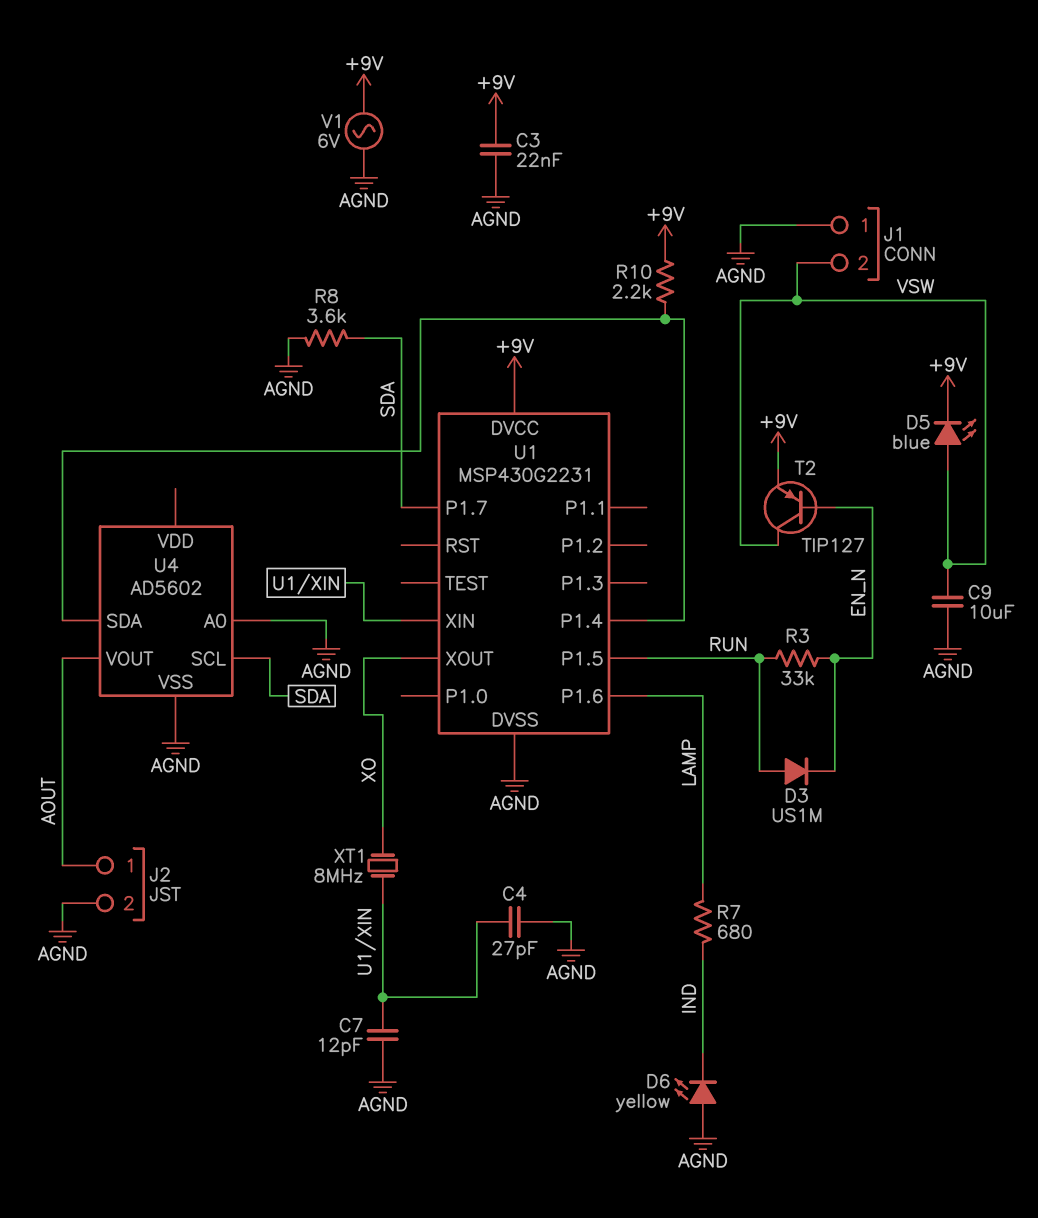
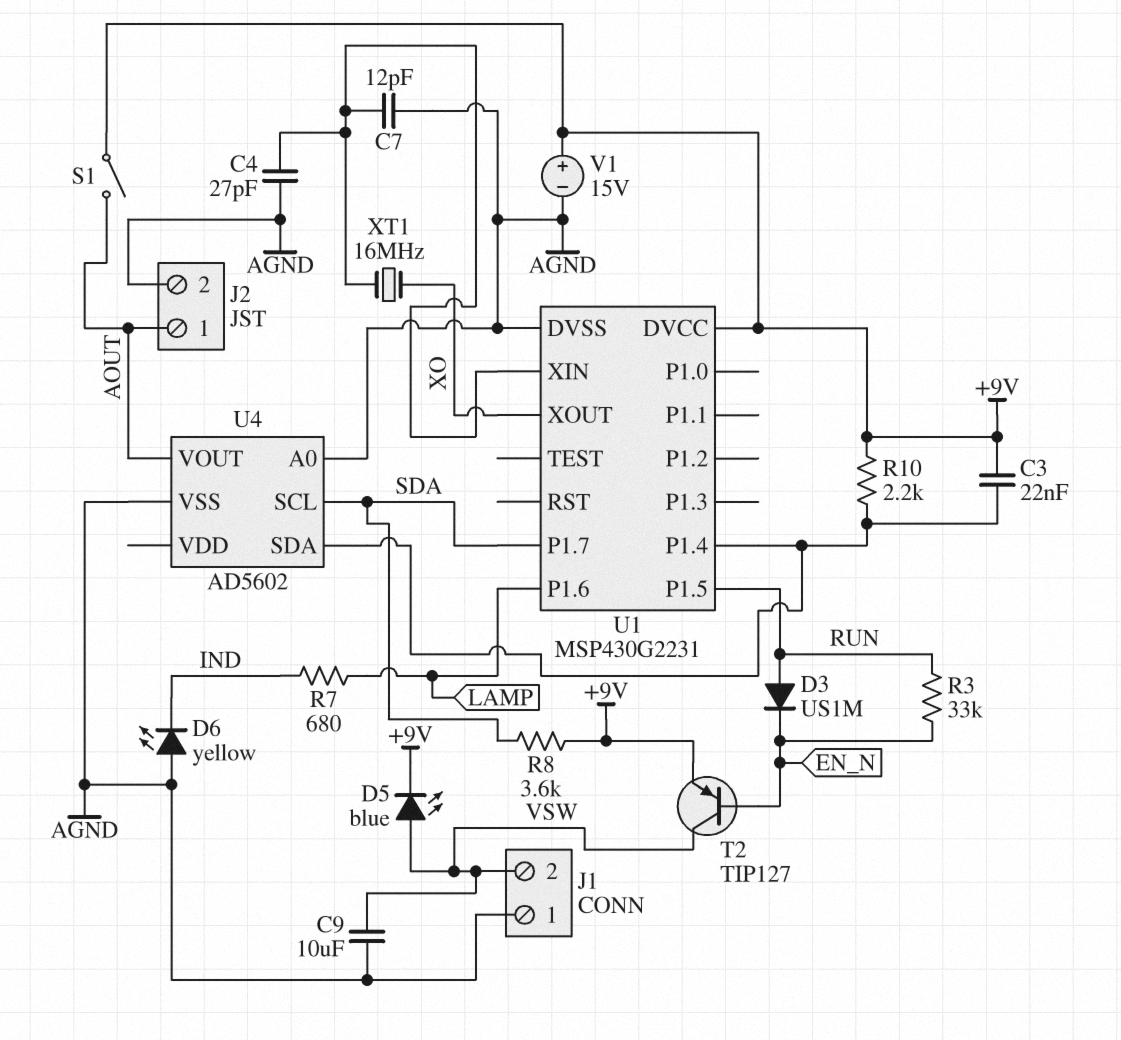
C3: 22nF (+9V, AGND) -> 22nF (+9V, U1/P1.4)
R8: 3.6k (AGND, SDA) -> 3.6k (+9V, SDA)
S1: none -> switch (+9V, AOUT)
V1: AC 6V (+9V, AGND) -> 15V (plus +9V, minus AGND)
XT1: 8MHz (U1/XIN, XO) -> 16MHz (U1/XIN, XO)

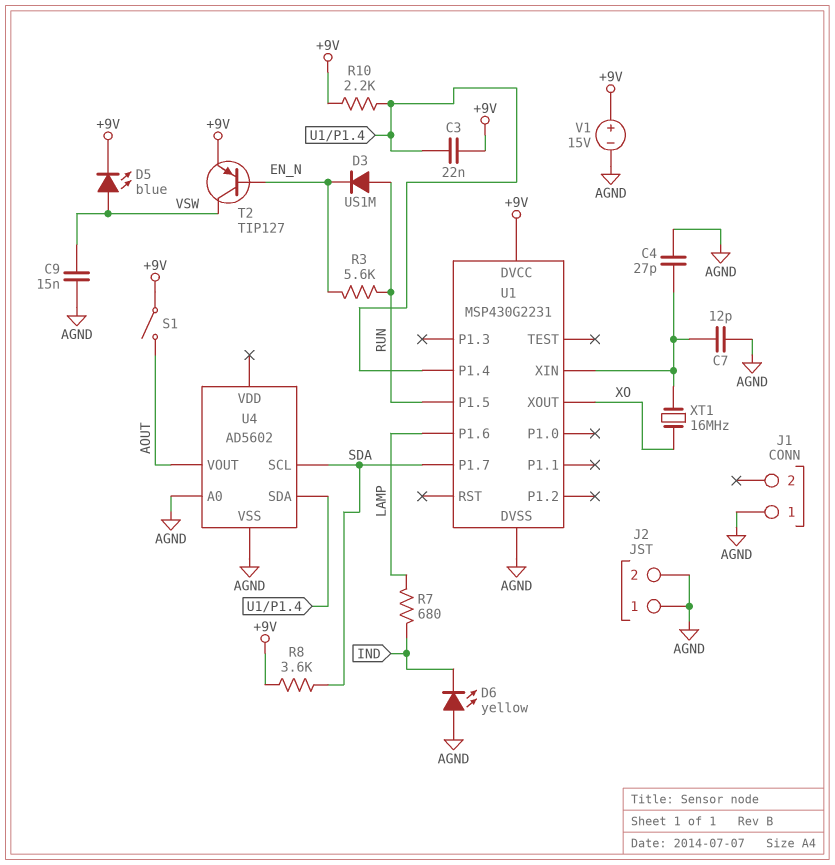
C9: 10uF (AGND, VSW) -> 15nF (AGND, VSW)
J1 pin 2: VSW -> none
J2 pin 1: AOUT -> AGND
R3: 33k (EN_N, RUN) -> 5.6k (EN_N, RUN)

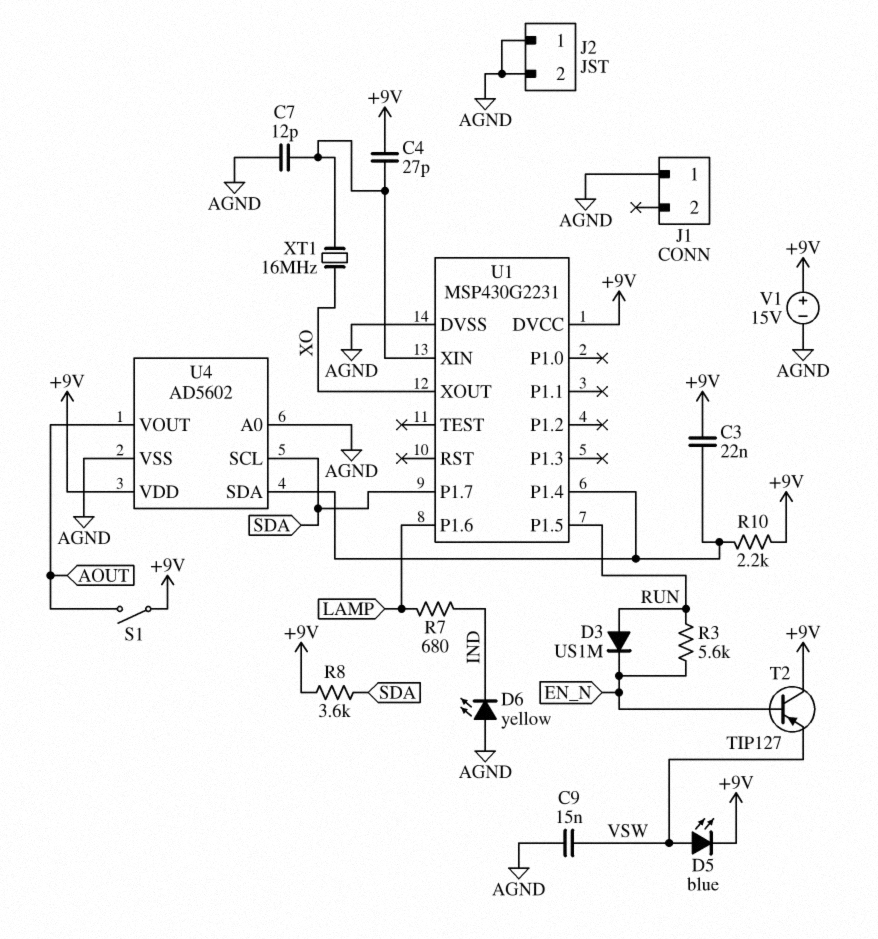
C4: 27pF (AGND, U1/XIN) -> 27pF (+9V, U1/XIN)
T2: PNP TIP127 (B EN_N, C VSW, E +9V) -> PNP TIP127 (B EN_N, C +9V, E VSW)
U4 pin VDD: none -> +9V

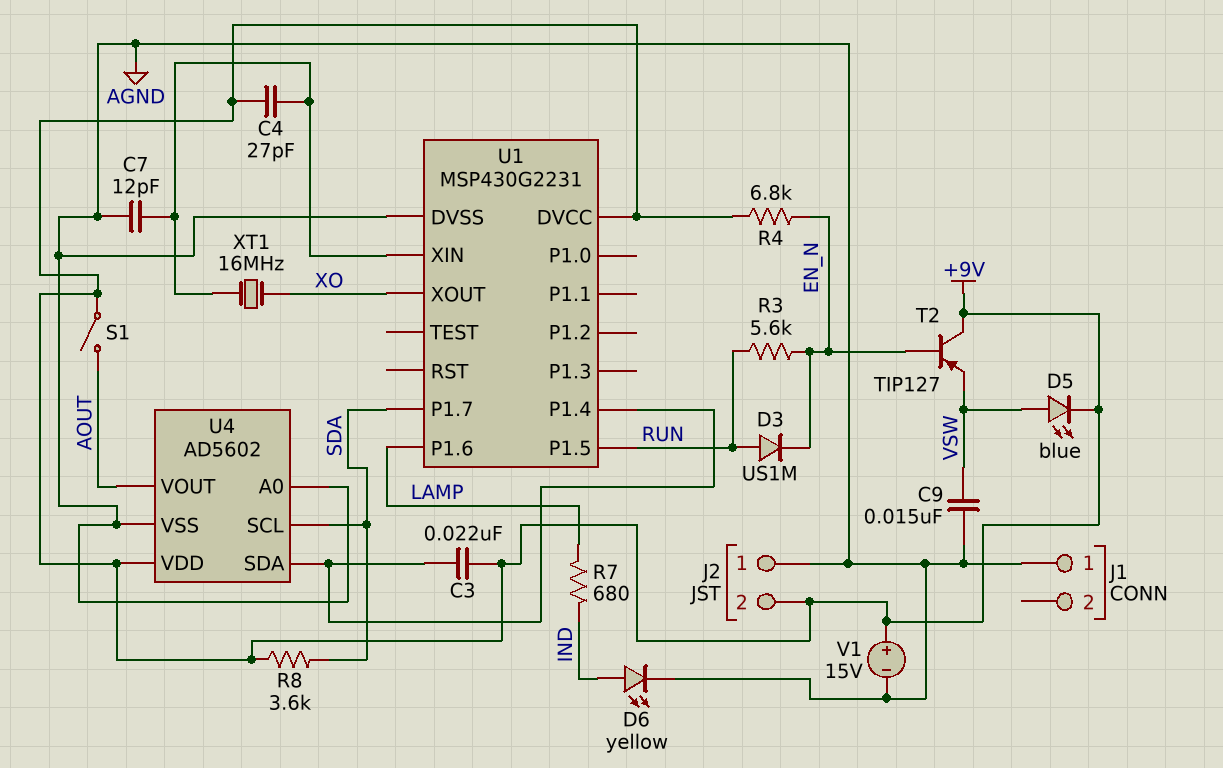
D6: LED yellow (A AGND, K IND) -> LED yellow (A IND, K AGND)
J2 pin 2: AGND -> +9V
R4: none -> 6.8k (+9V, EN_N)
R10: 2.2k (+9V, U1/P1.4) -> none

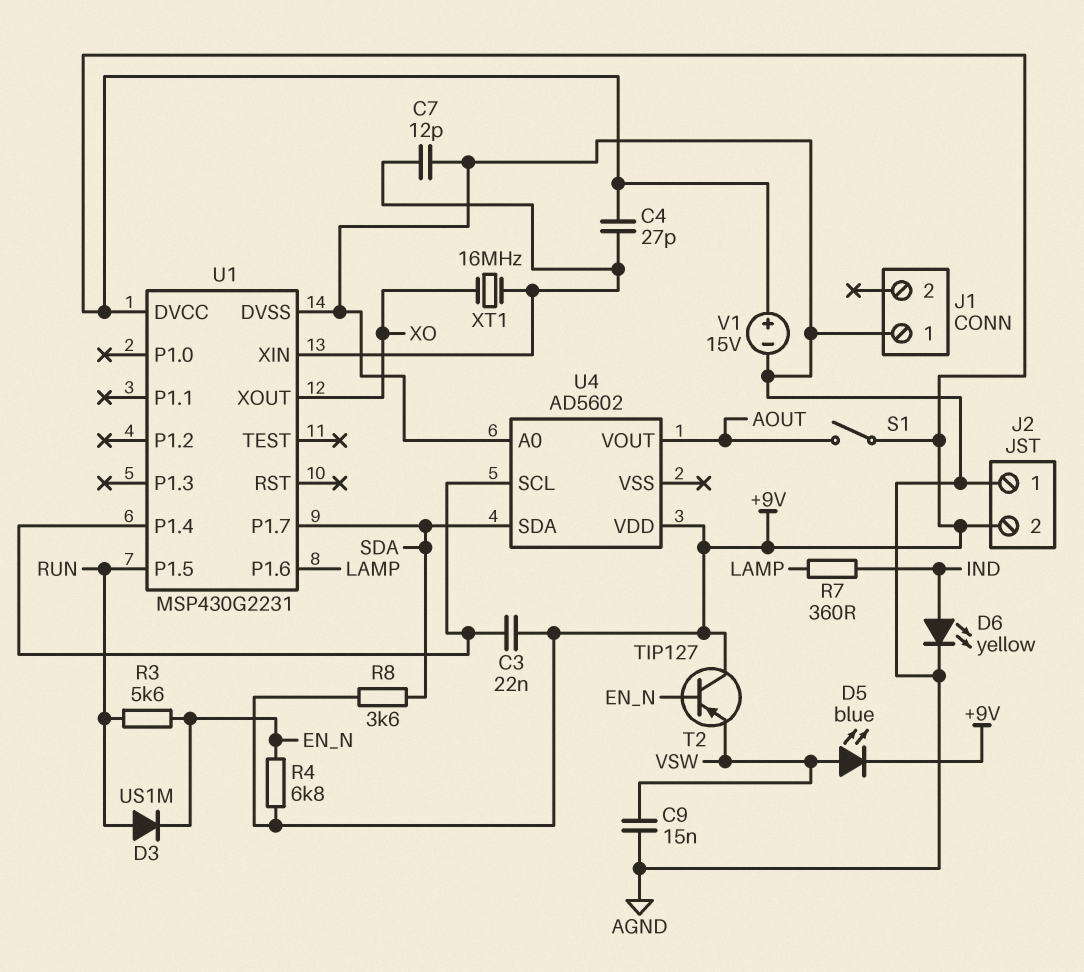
R7: 680 (IND, LAMP) -> 360 (IND, LAMP)
U4 pin SCL: SDA -> U1/P1.4
U4 pin SDA: U1/P1.4 -> SDA
U4 pin VSS: AGND -> none

